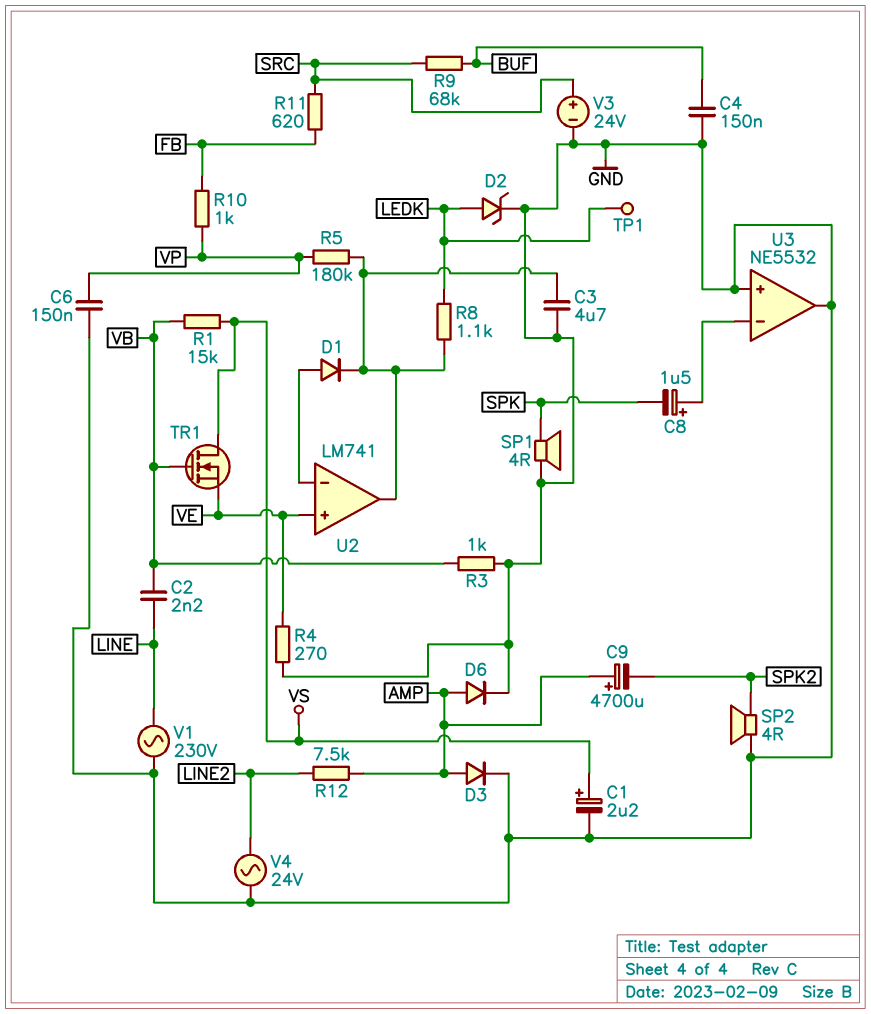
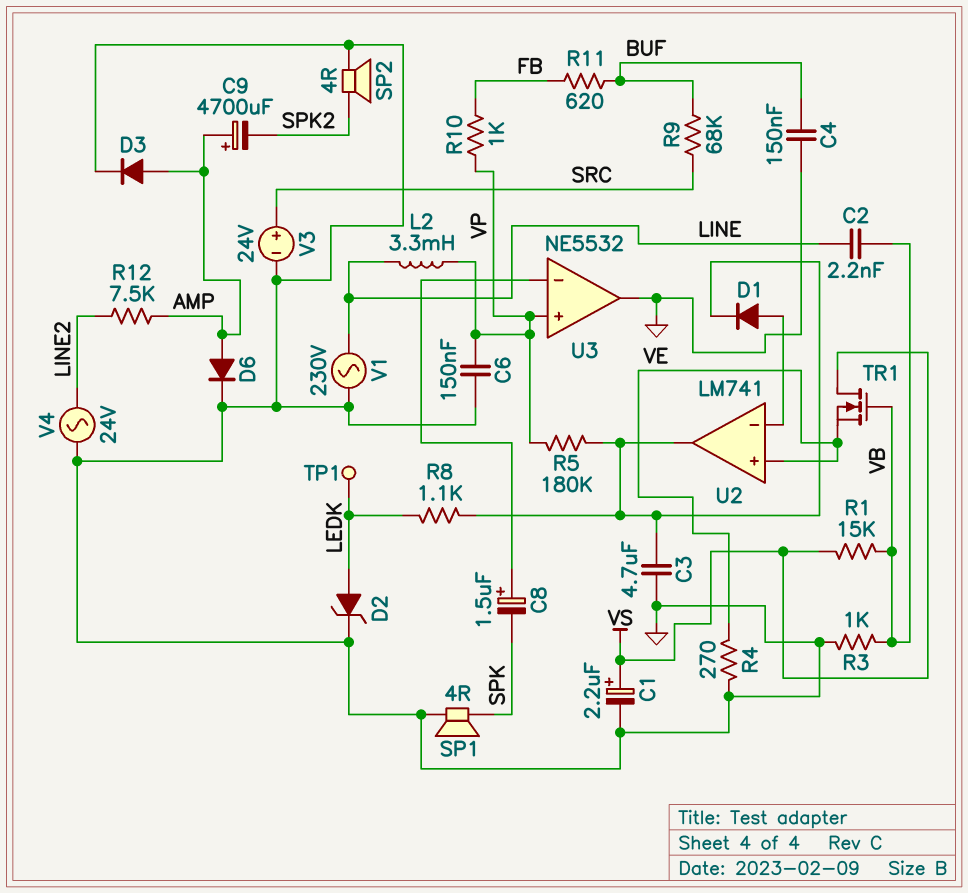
L2: none -> 3.3mH (LINE, VP)
R11: 620 (FB, SRC) -> 620 (BUF, FB)
U3 pin in+: GND -> VP

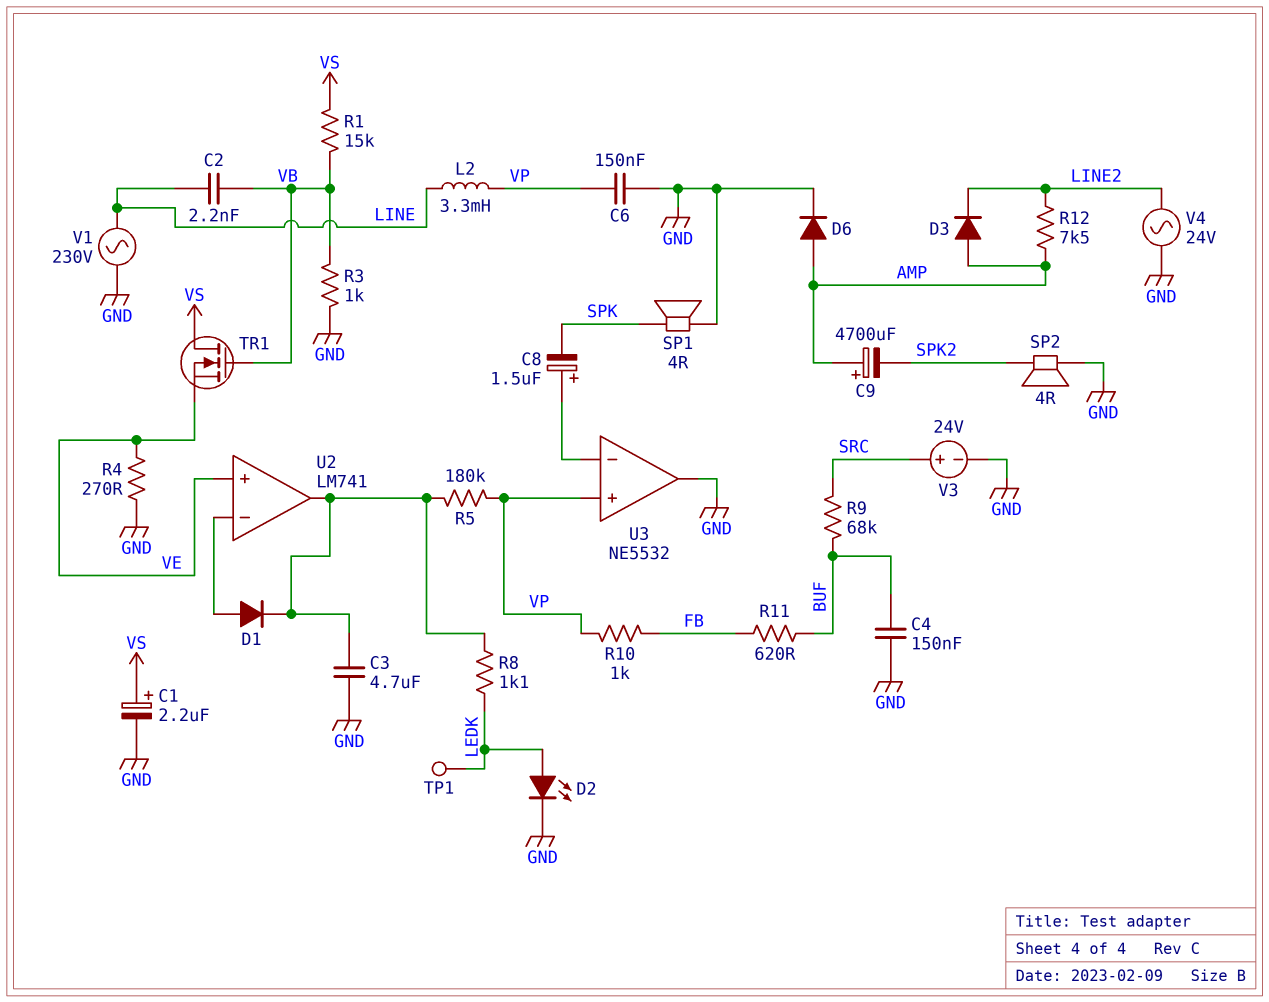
D2: zener (A LEDK, K GND) -> LED (A LEDK, K GND)
D3: diode (A AMP, K GND) -> diode (A AMP, K LINE2)

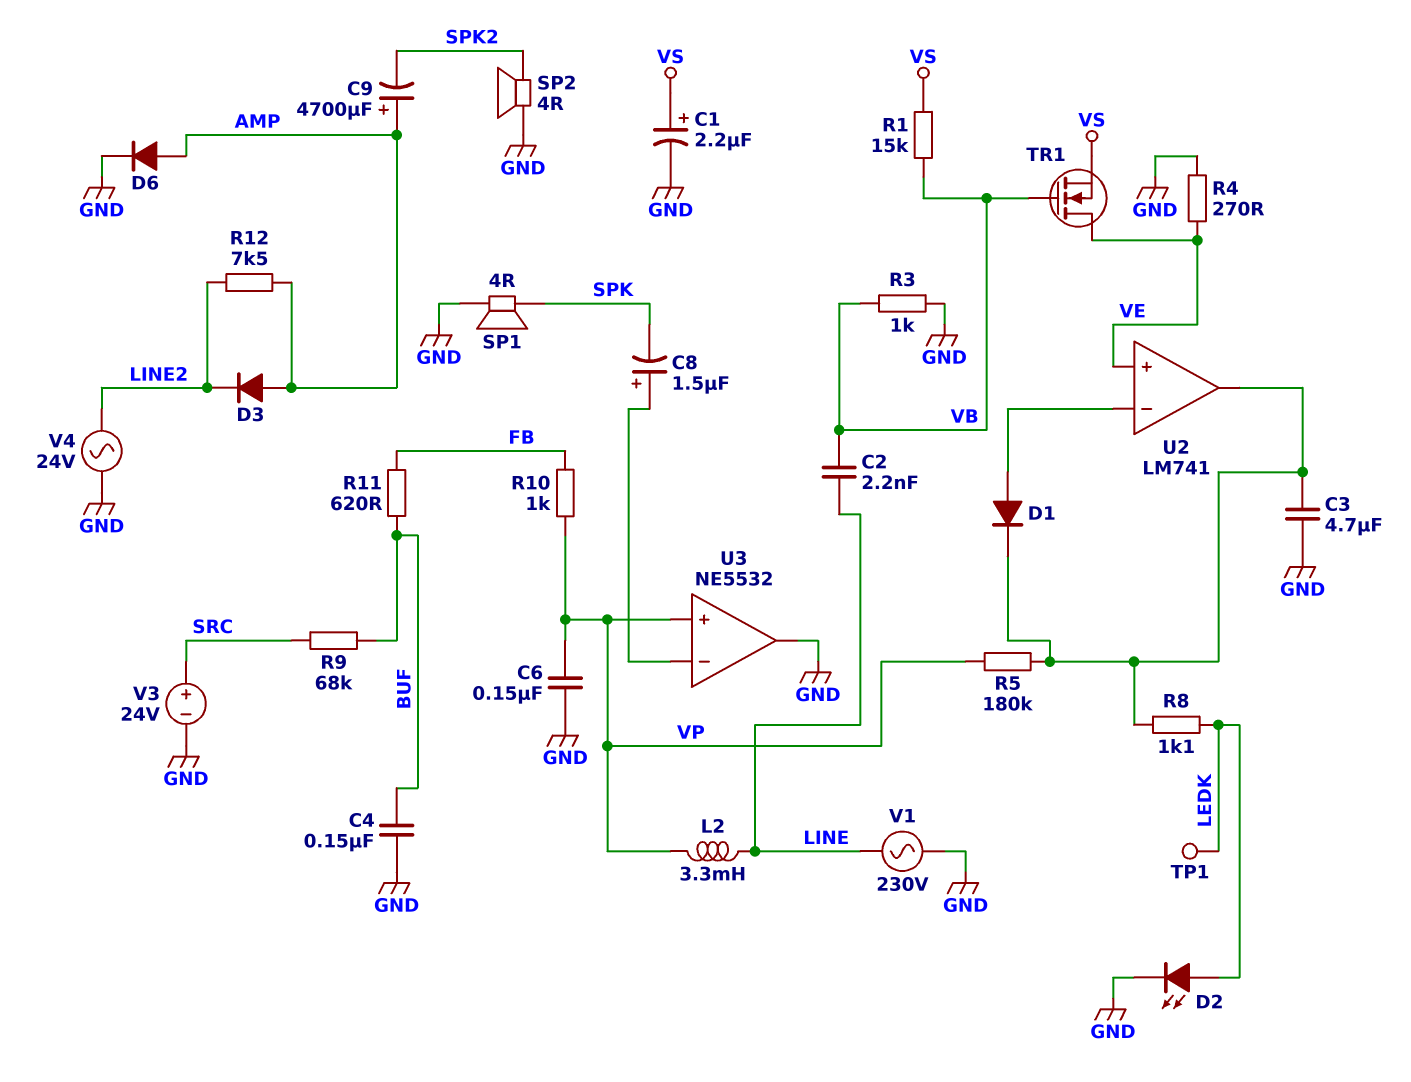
TR1: NMOS (G VB, D VS, S VE) -> NMOS (G VB, D VE, S VS)

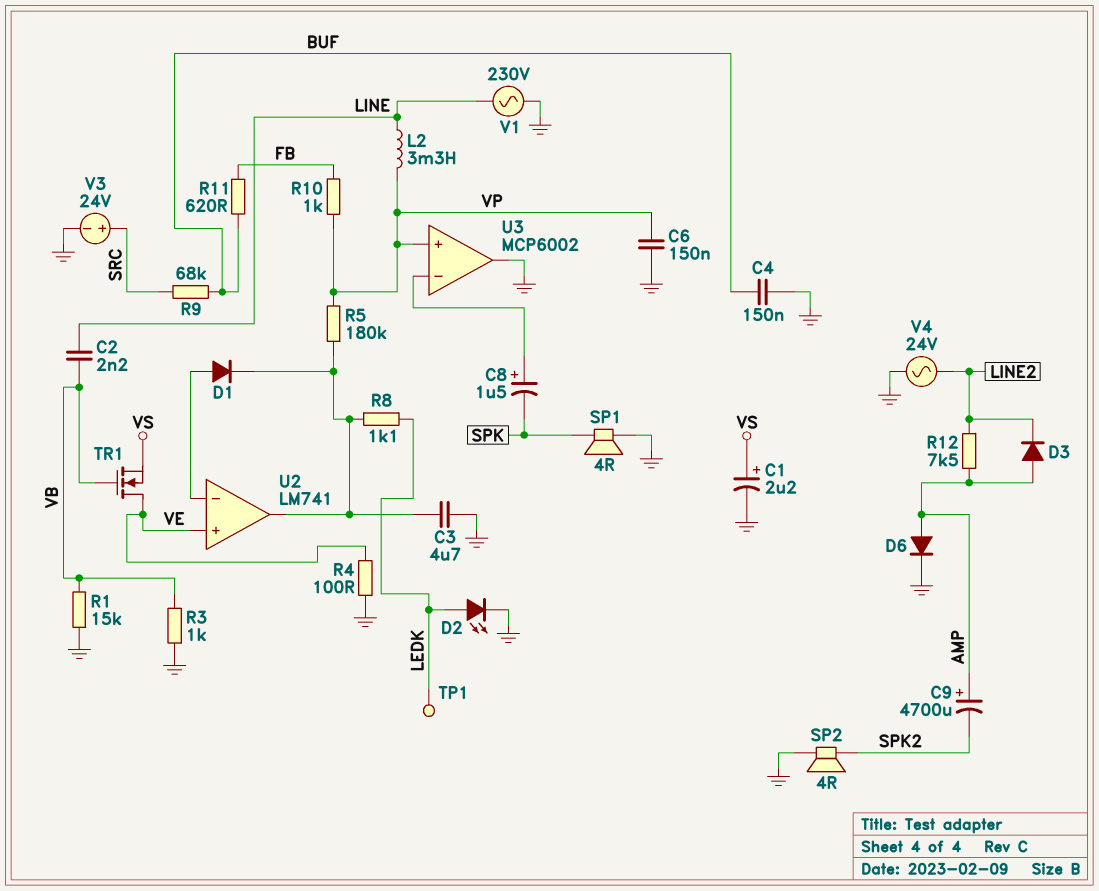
R1: 15k (VB, VS) -> 15k (GND, VB)
R4: 270 (GND, VE) -> 100 (GND, VE)
U3: NE5532 -> MCP6002

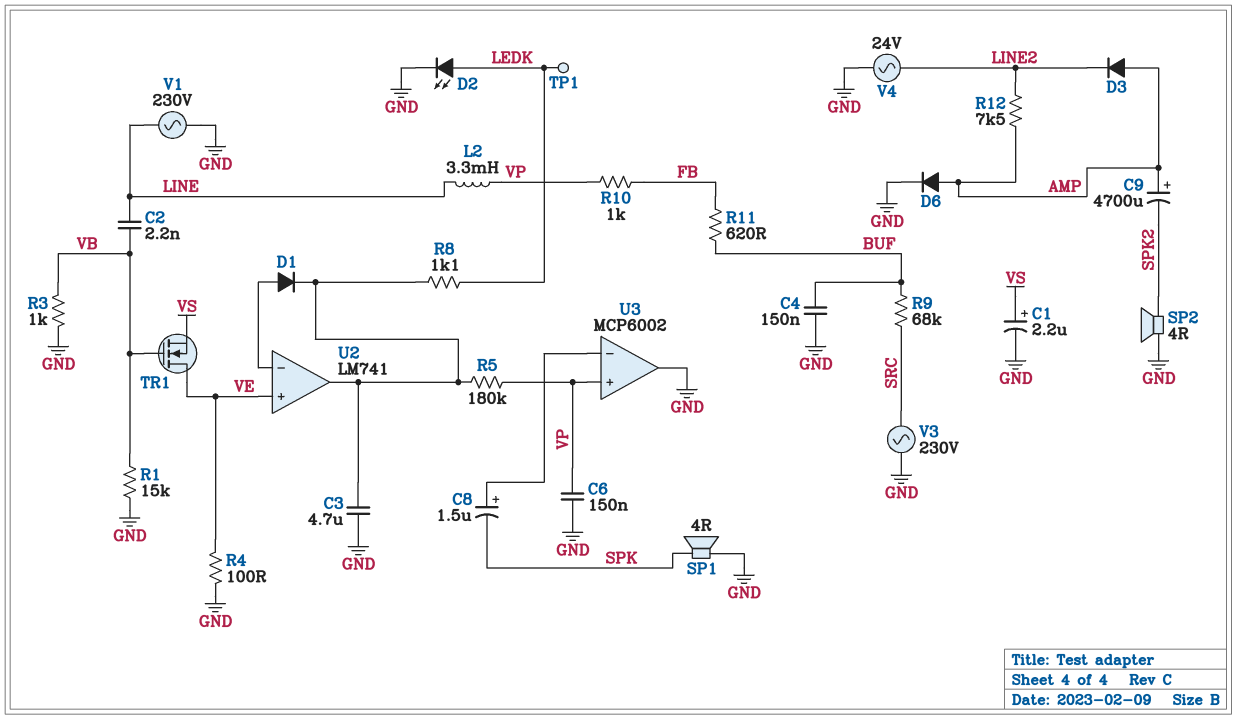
V3: 24V (plus SRC, minus GND) -> AC 230V (GND, SRC)

